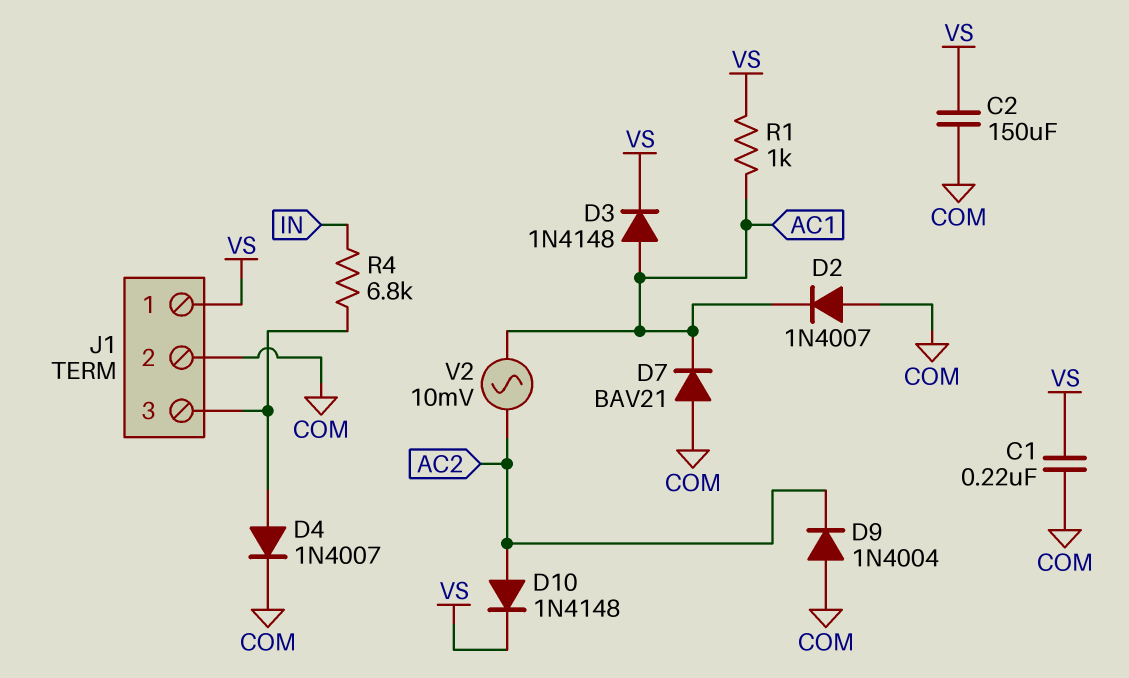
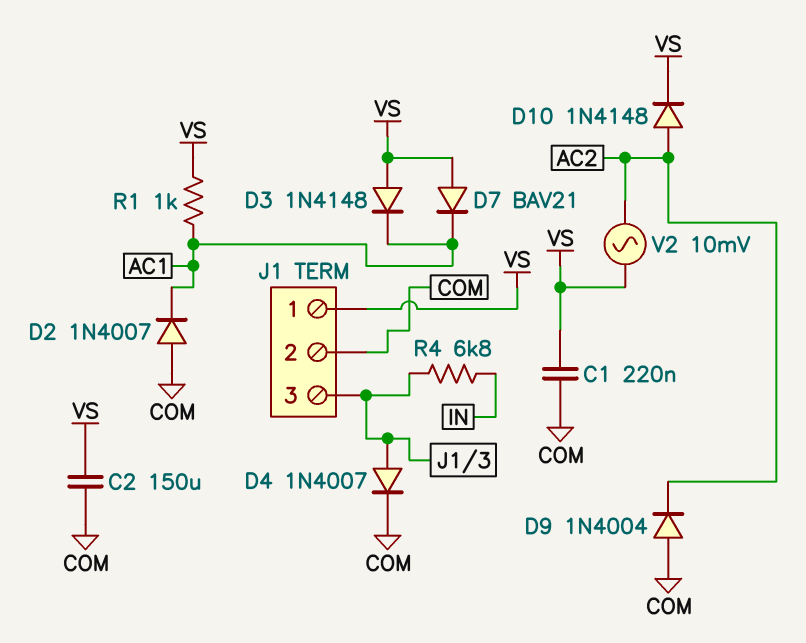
D3: diode 1N4148 (A AC1, K VS) -> diode 1N4148 (A VS, K AC1)
D7: diode BAV21 (A COM, K AC1) -> diode BAV21 (A VS, K AC1)
V2: AC 10mV (AC1, AC2) -> AC 10mV (AC2, VS)

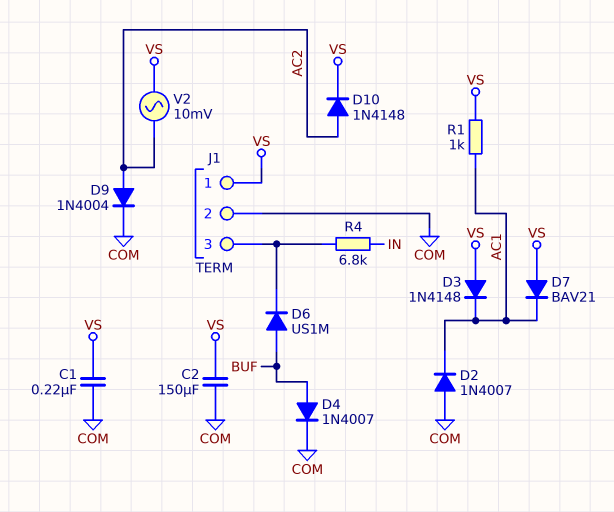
D4: diode 1N4007 (A J1/3, K COM) -> diode 1N4007 (A BUF, K COM)
D6: none -> diode US1M (A BUF, K J1/3)
D9: diode 1N4004 (A COM, K AC2) -> diode 1N4004 (A AC2, K COM)

